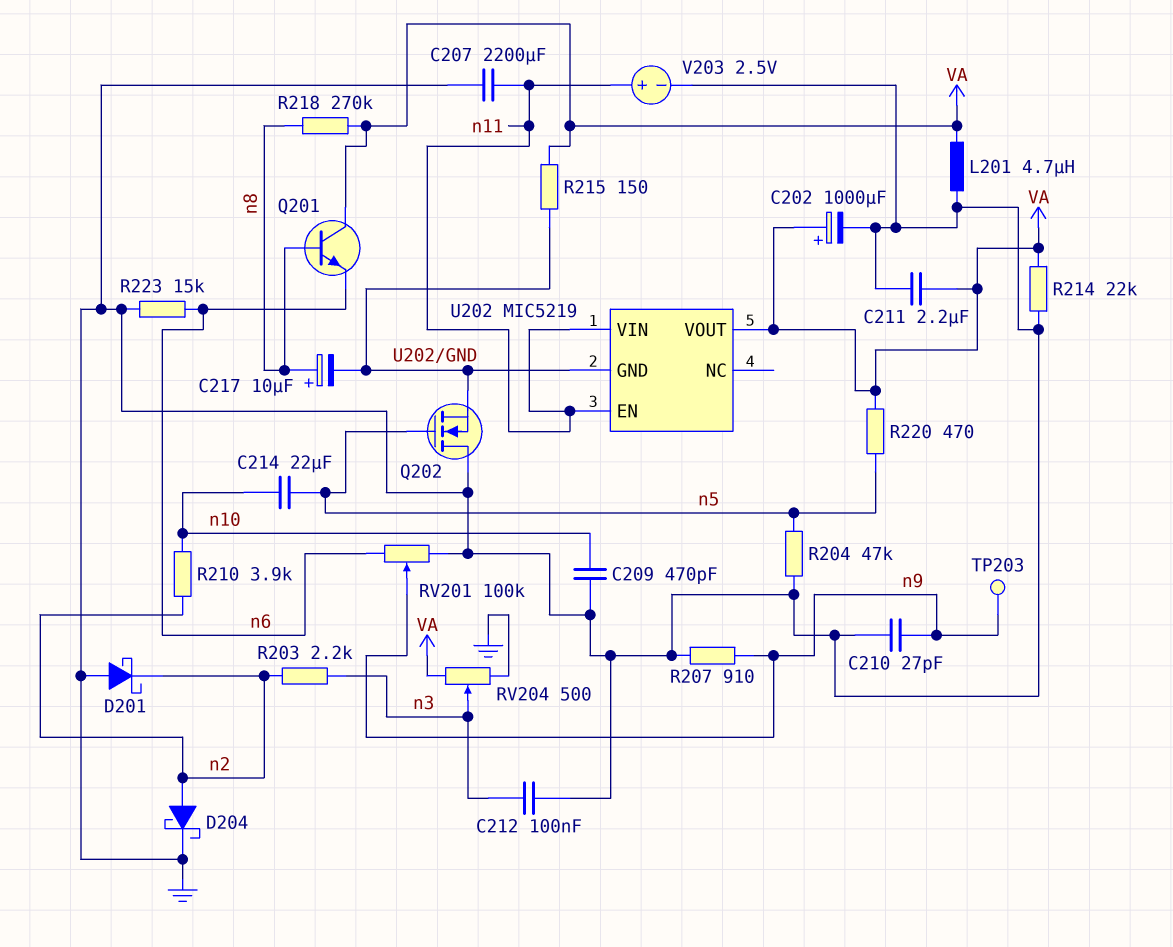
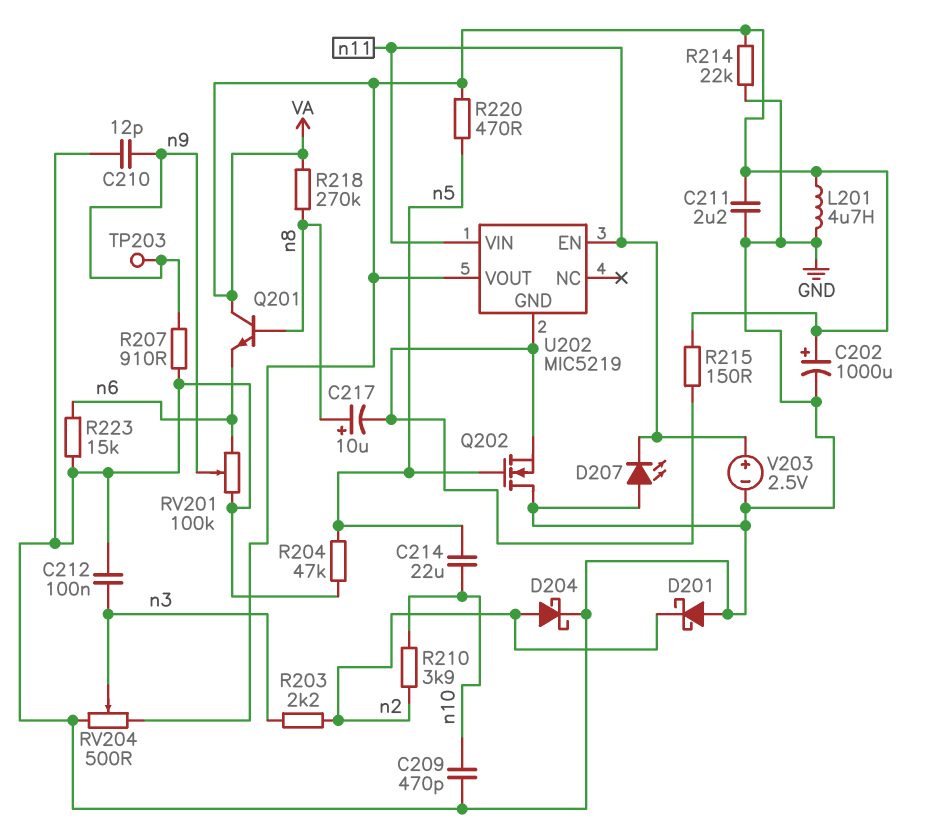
C207: 2200uF (GND, n11) -> none
C210: 27pF (GND, n9) -> 12pF (GND, n9)
D207: none -> LED (A GND, K n11)

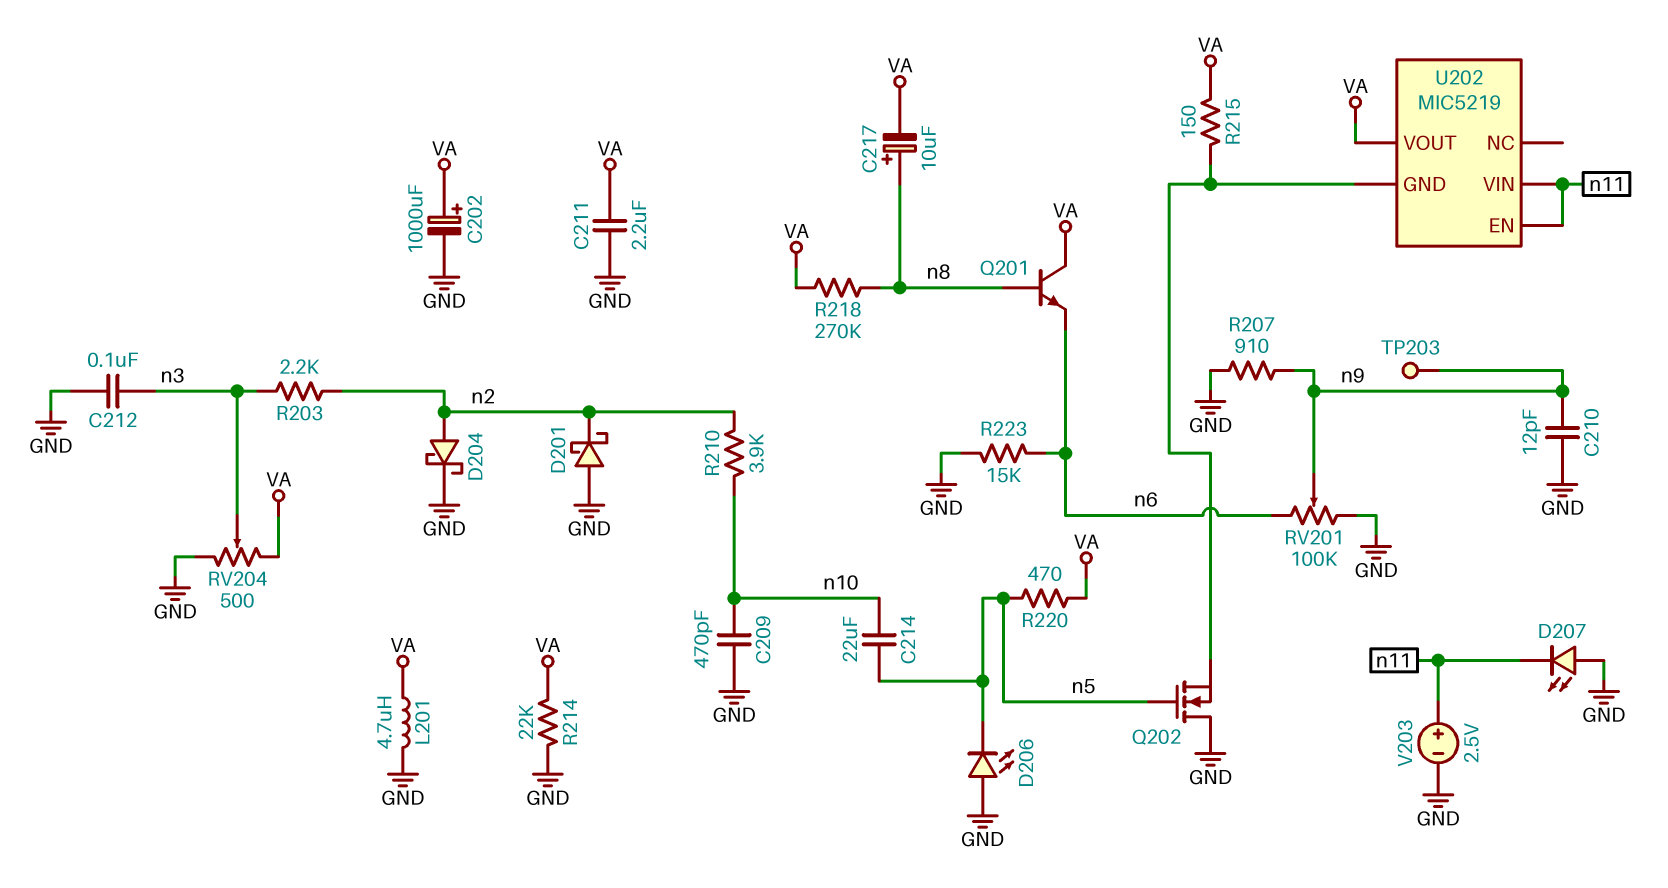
C217: 10uF (plus n8, minus U202/GND) -> 10uF (plus n8, minus VA)
D206: none -> LED (A GND, K n5)
R204: 47k (GND, n5) -> none

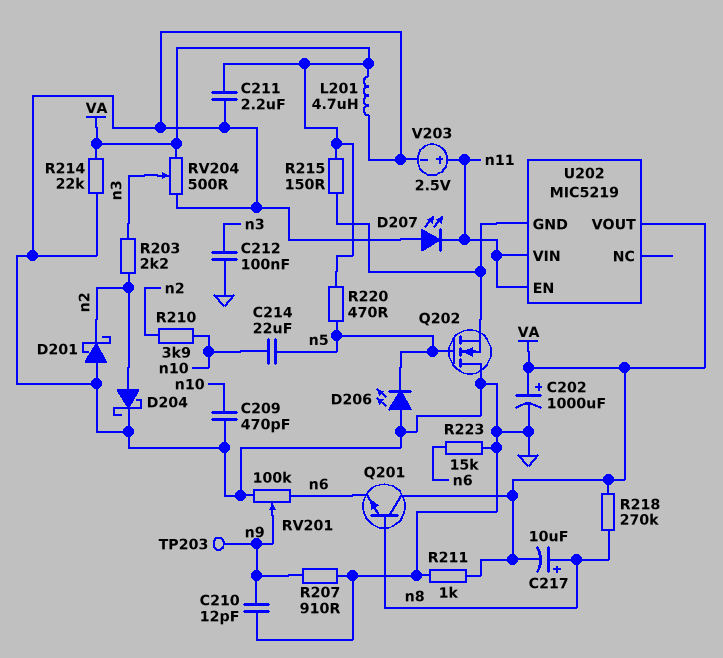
R211: none -> 1k (GND, VA)

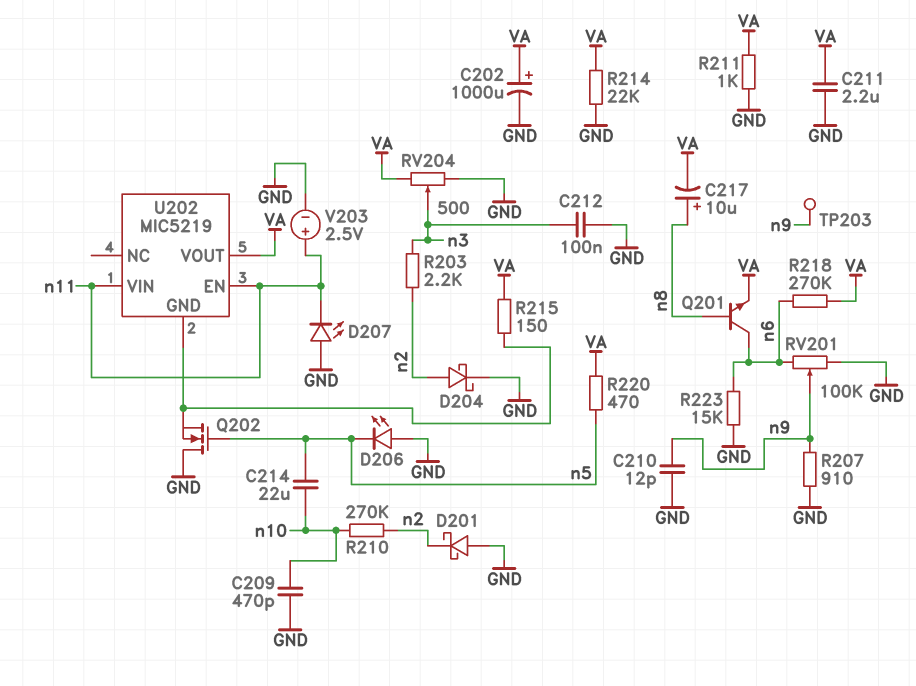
L201: 4.7uH (GND, VA) -> none
Q201: NPN (B n8, C VA, E n6) -> NPN (B n8, C n6, E VA)
R210: 3.9k (n2, n10) -> 270k (n2, n10)
R218: 270k (VA, n8) -> 270k (VA, n6)

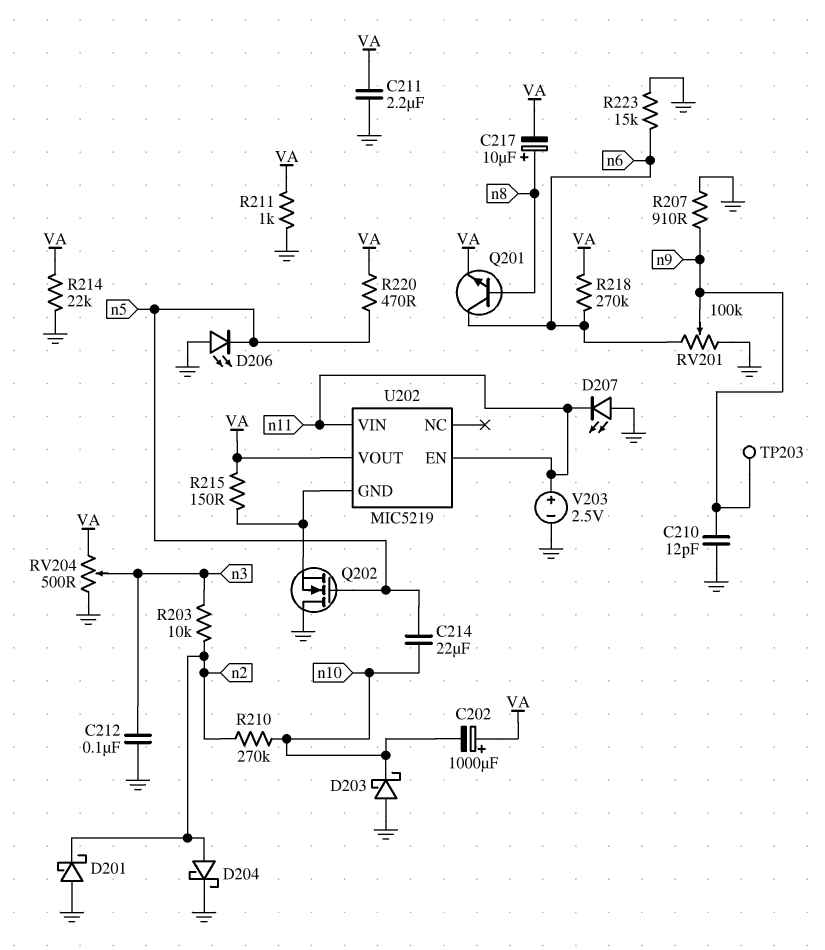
C202: 1000uF (plus VA, minus GND) -> 1000uF (plus VA, minus n10)
C209: 470pF (GND, n10) -> none
D203: none -> schottky (A GND, K n10)
R203: 2.2k (n2, n3) -> 10k (n2, n3)

